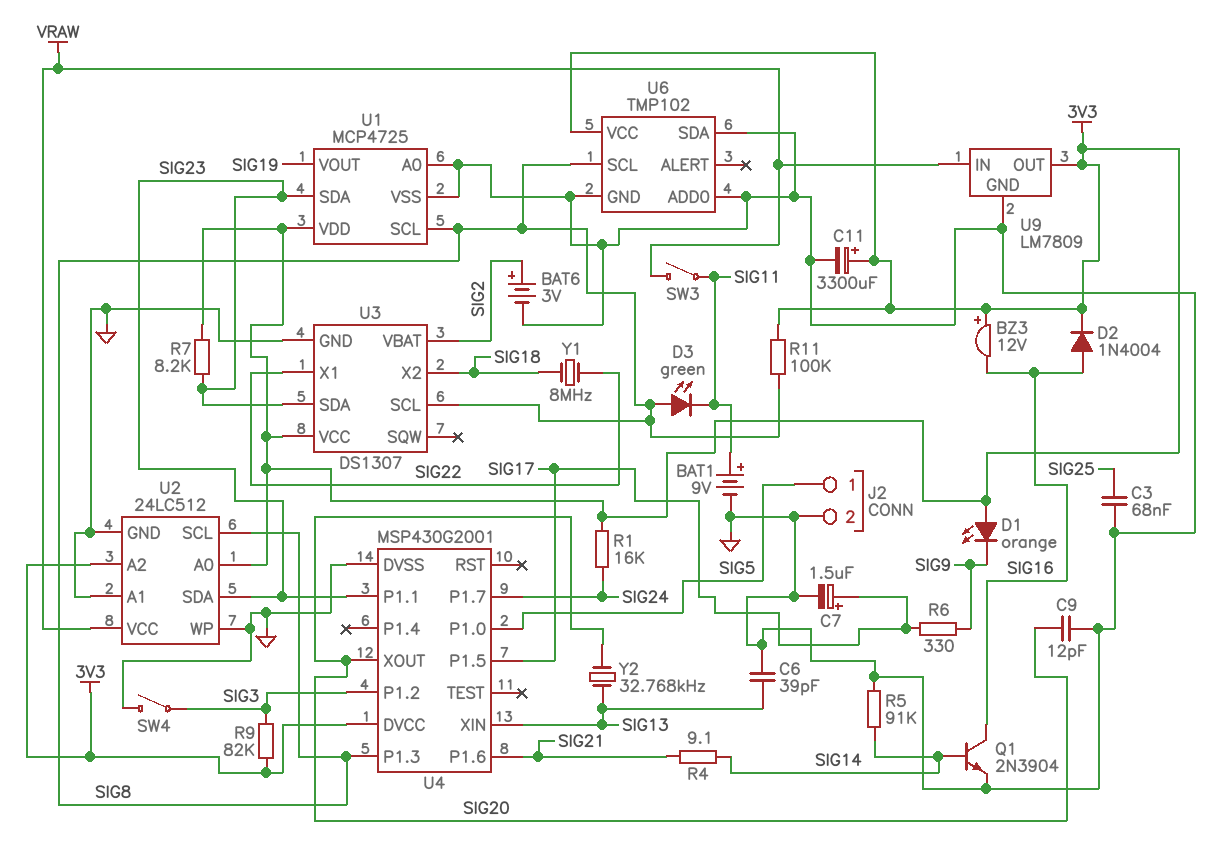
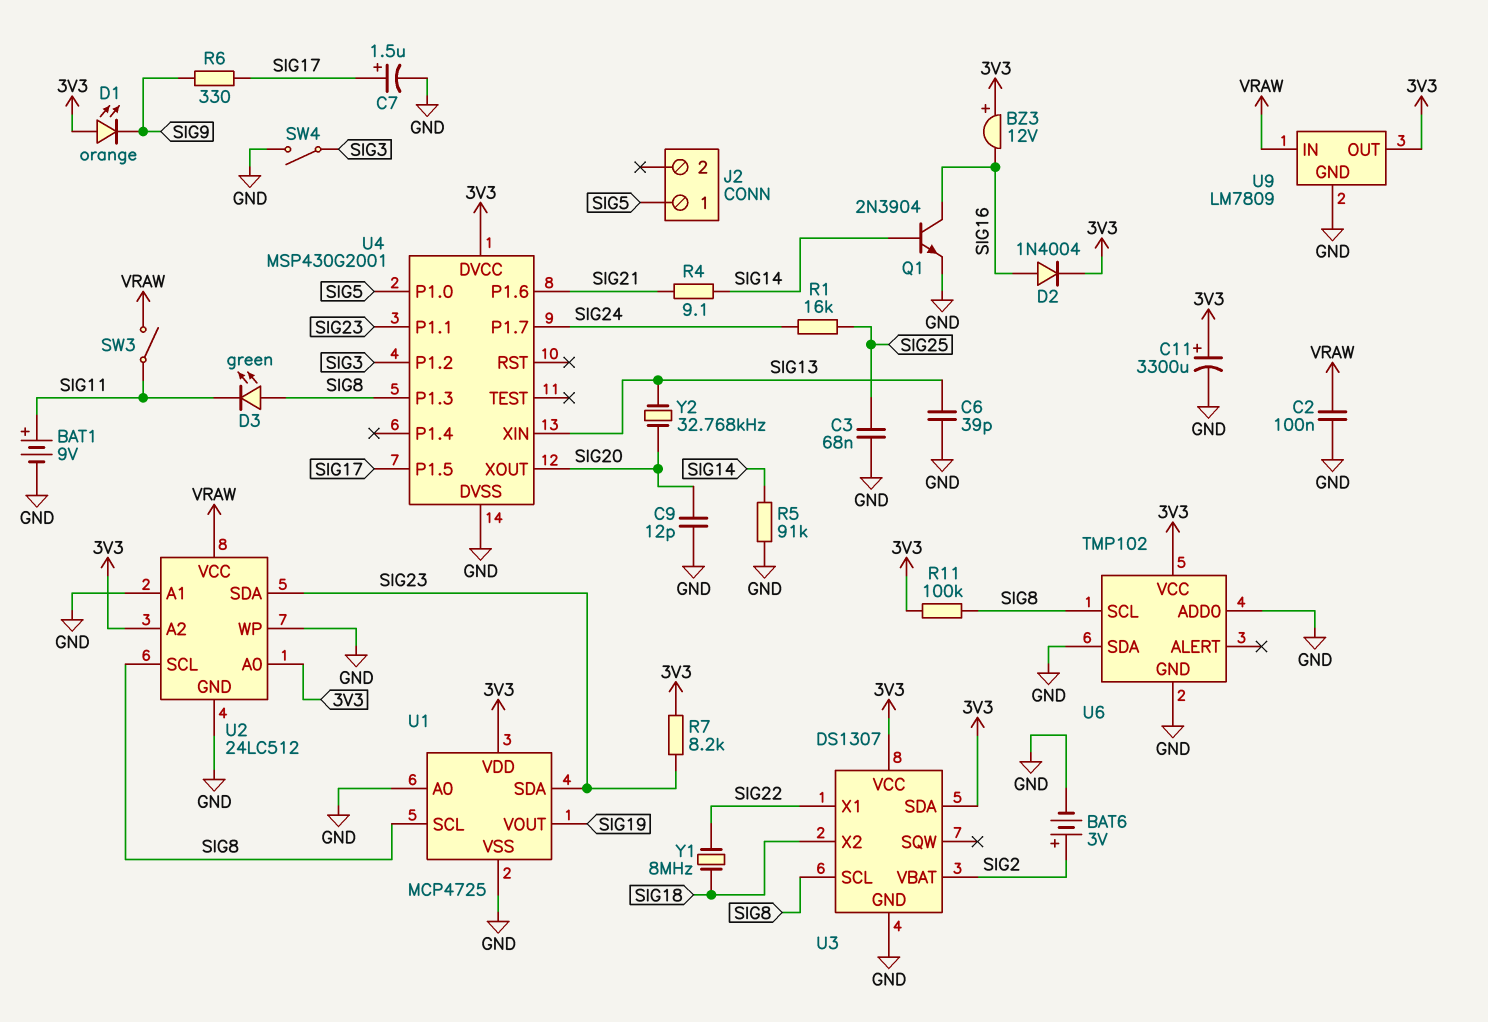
C2: none -> 100nF (GND, VRAW)
J2 pin 2: GND -> none
R1: 16k (3V3, SIG24) -> 16k (SIG24, SIG25)
R9: 82k (3V3, SIG3) -> none
U3 pin SDA: SIG23 -> 3V3

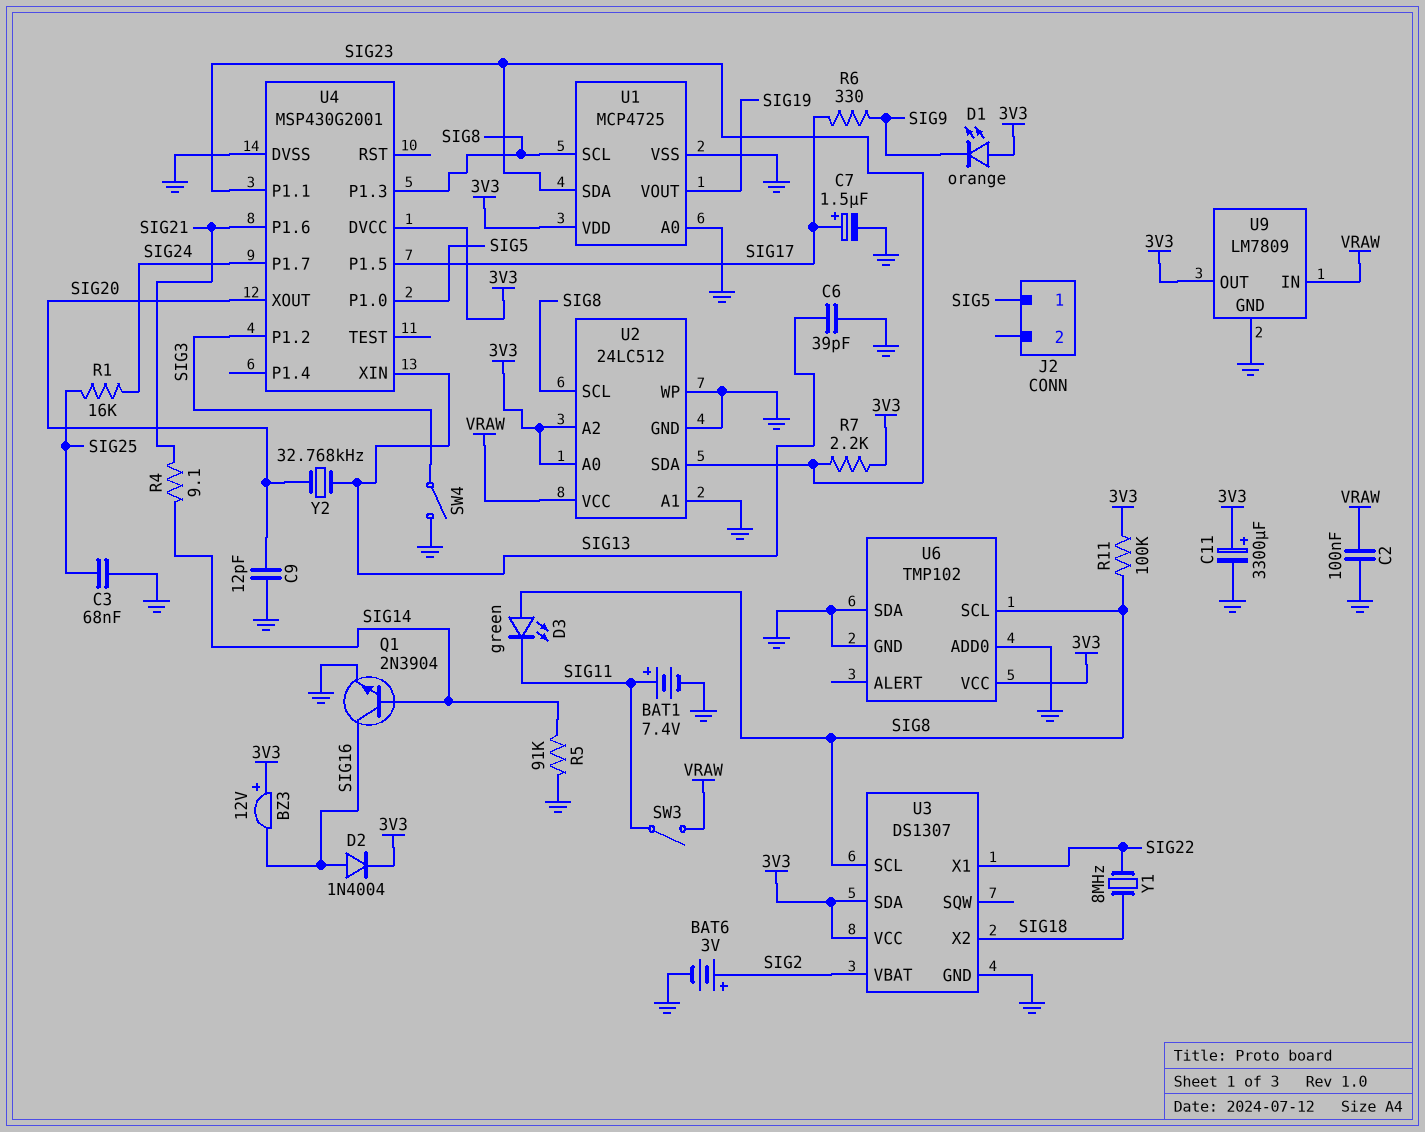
BAT1: 9V (plus SIG11, minus GND) -> 7.4V (plus SIG11, minus GND)
R7: 8.2k (3V3, SIG23) -> 2.2k (3V3, SIG23)

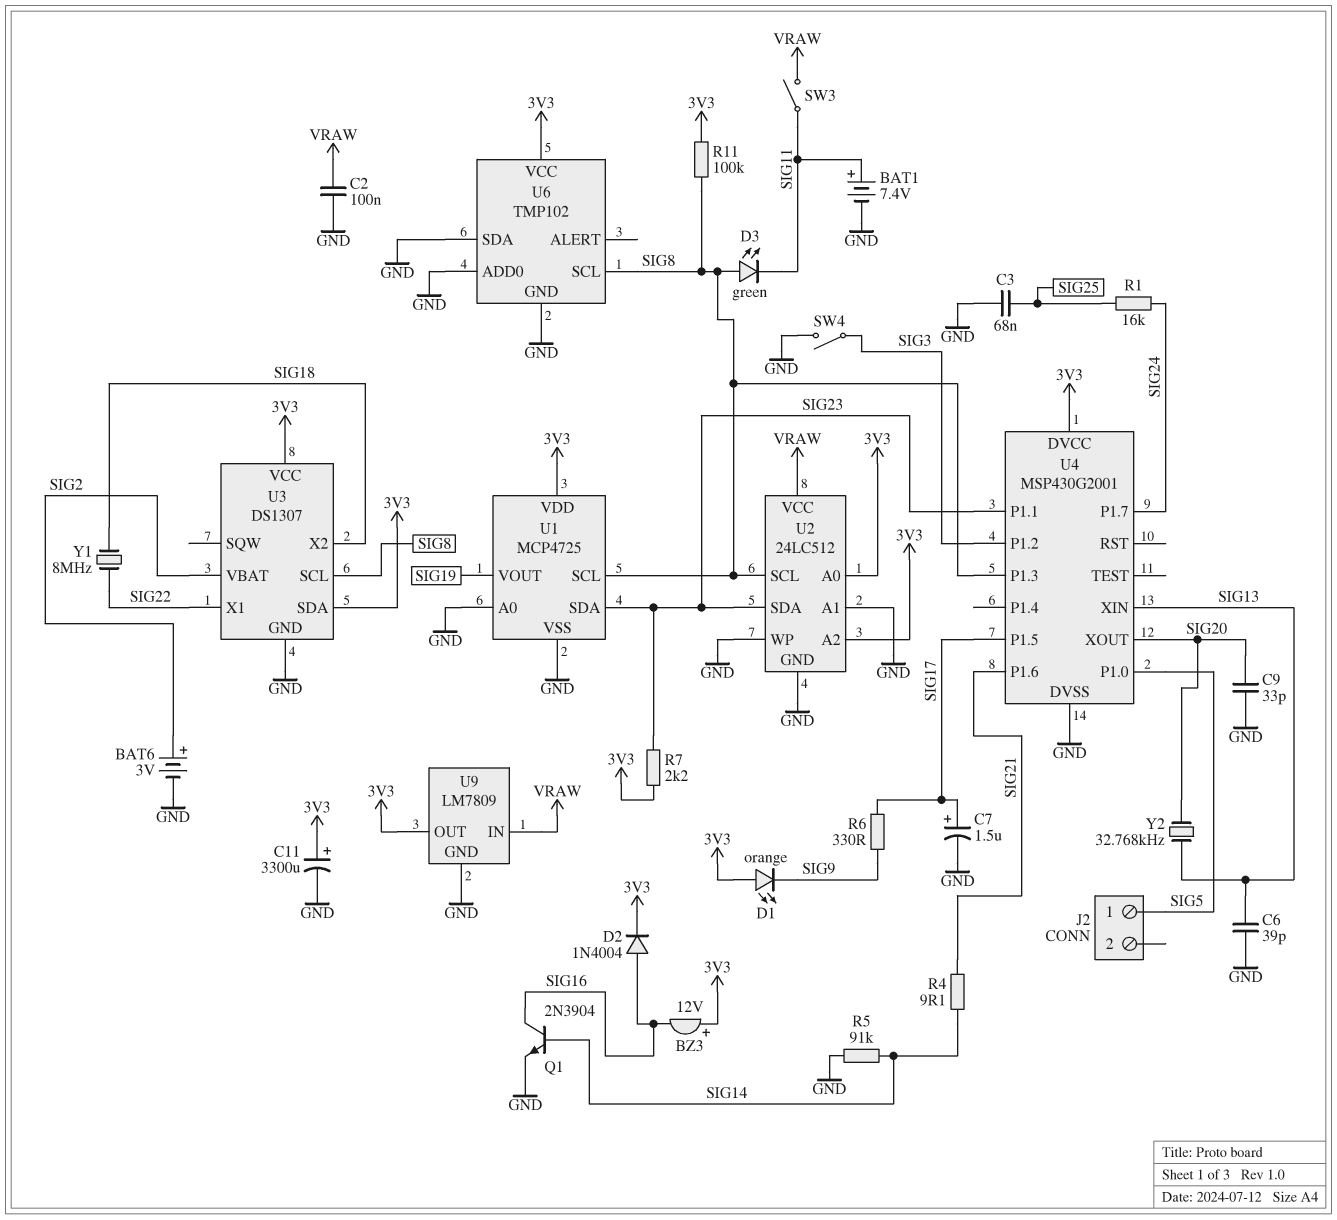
C9: 12pF (GND, SIG20) -> 33pF (GND, SIG20)

